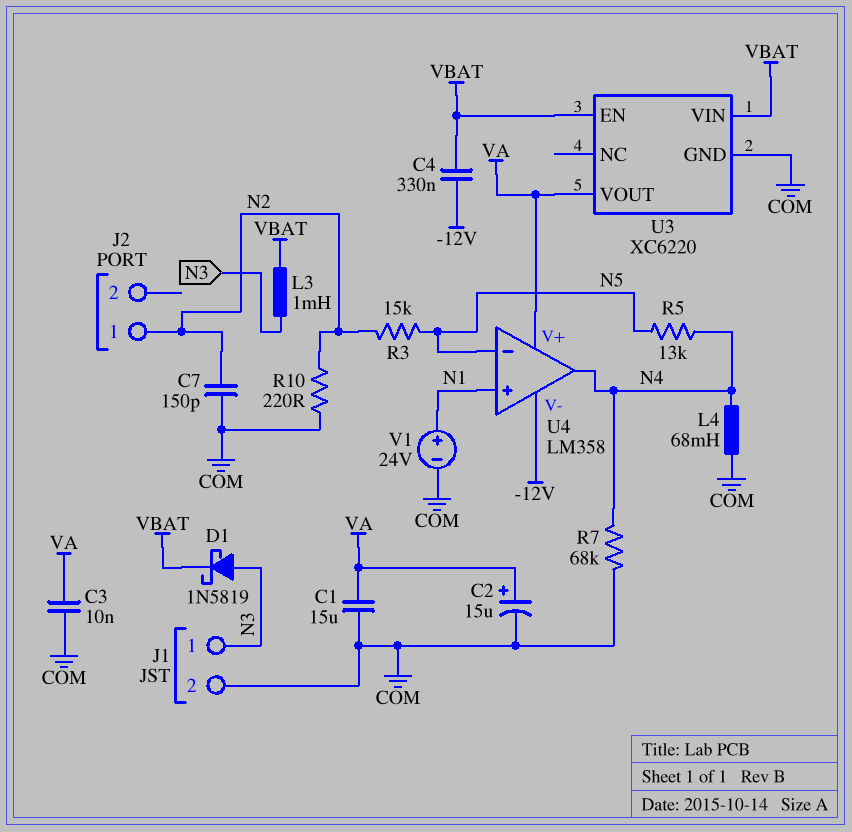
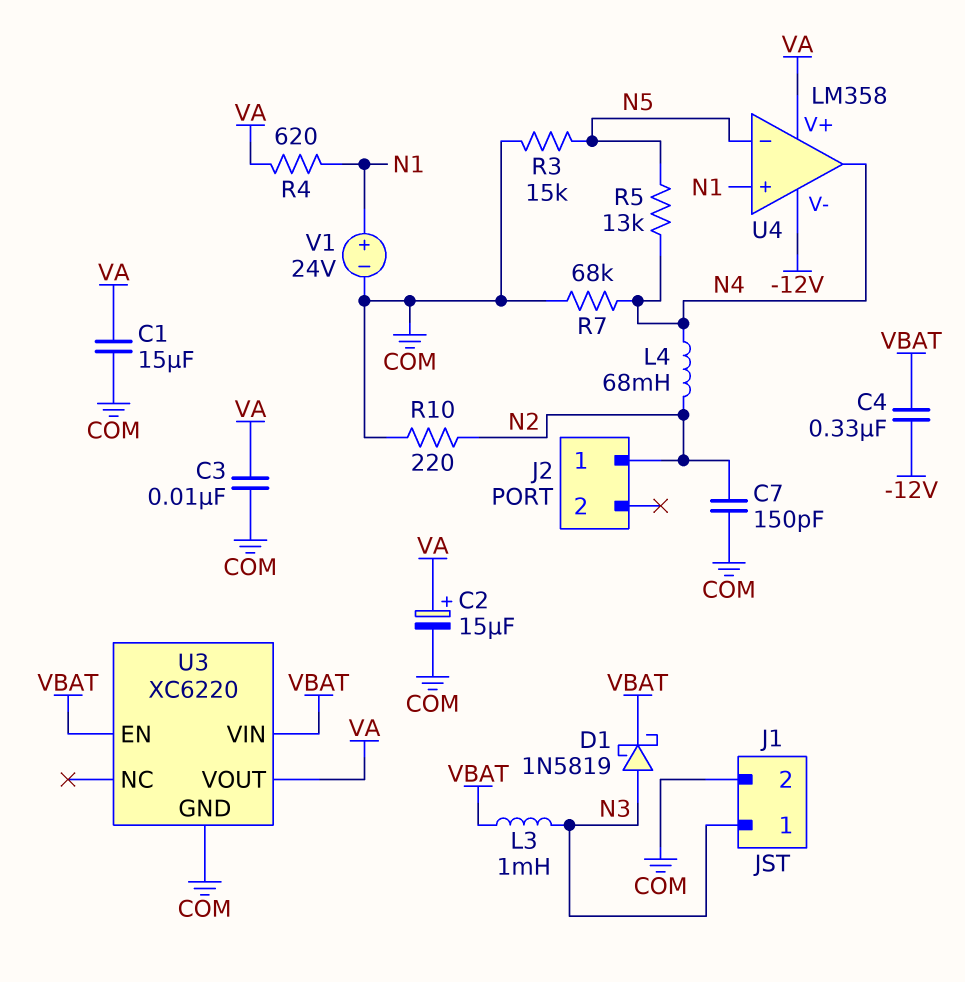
L4: 68mH (COM, N4) -> 68mH (N2, N4)
R3: 15k (N2, N5) -> 15k (COM, N5)
R4: none -> 620 (N1, VA)

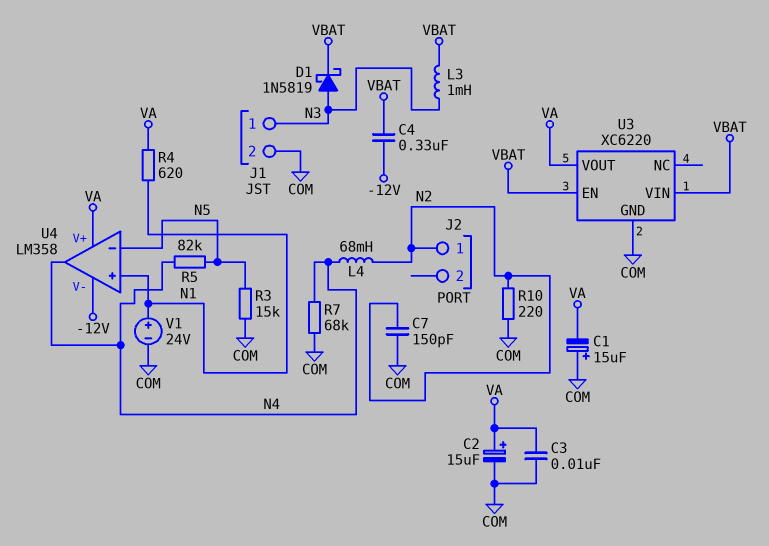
C1: 15uF (COM, VA) -> 15uF (plus COM, minus VA)
R5: 13k (N4, N5) -> 82k (N4, N5)

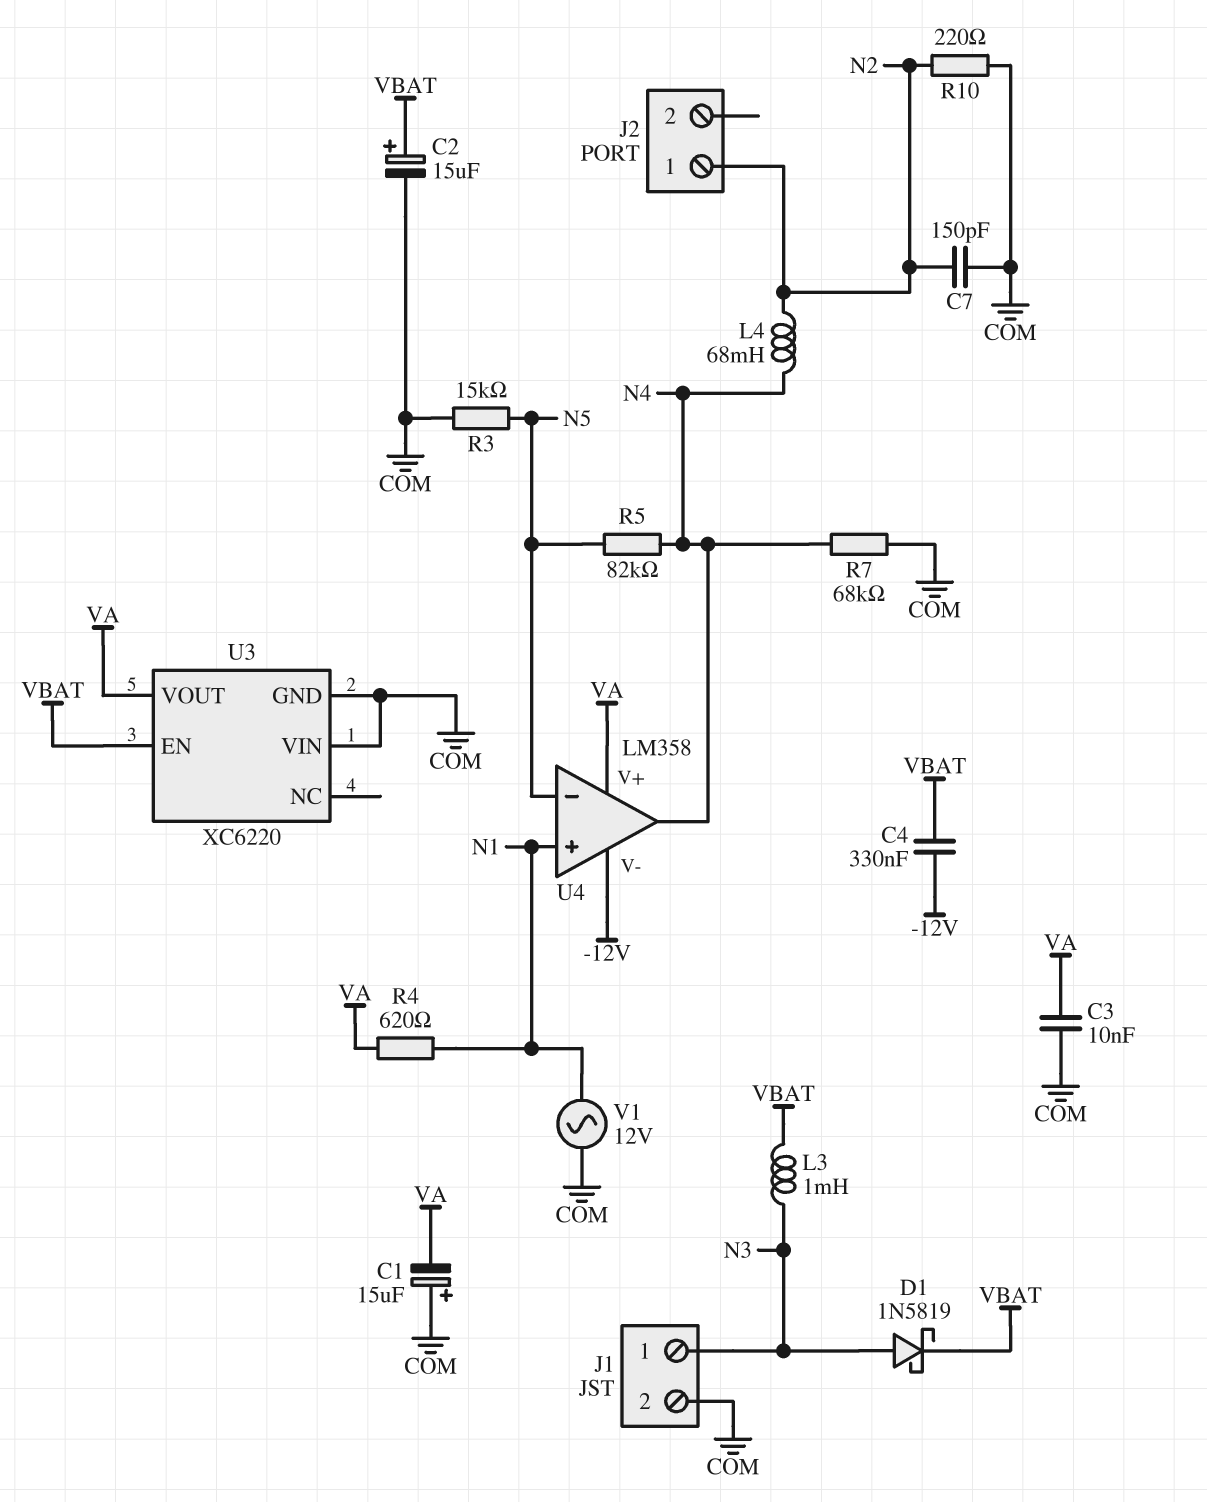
C2: 15uF (plus VA, minus COM) -> 15uF (plus VBAT, minus COM)
U3 pin VIN: VBAT -> COM
V1: 24V (plus N1, minus COM) -> AC 12V (COM, N1)

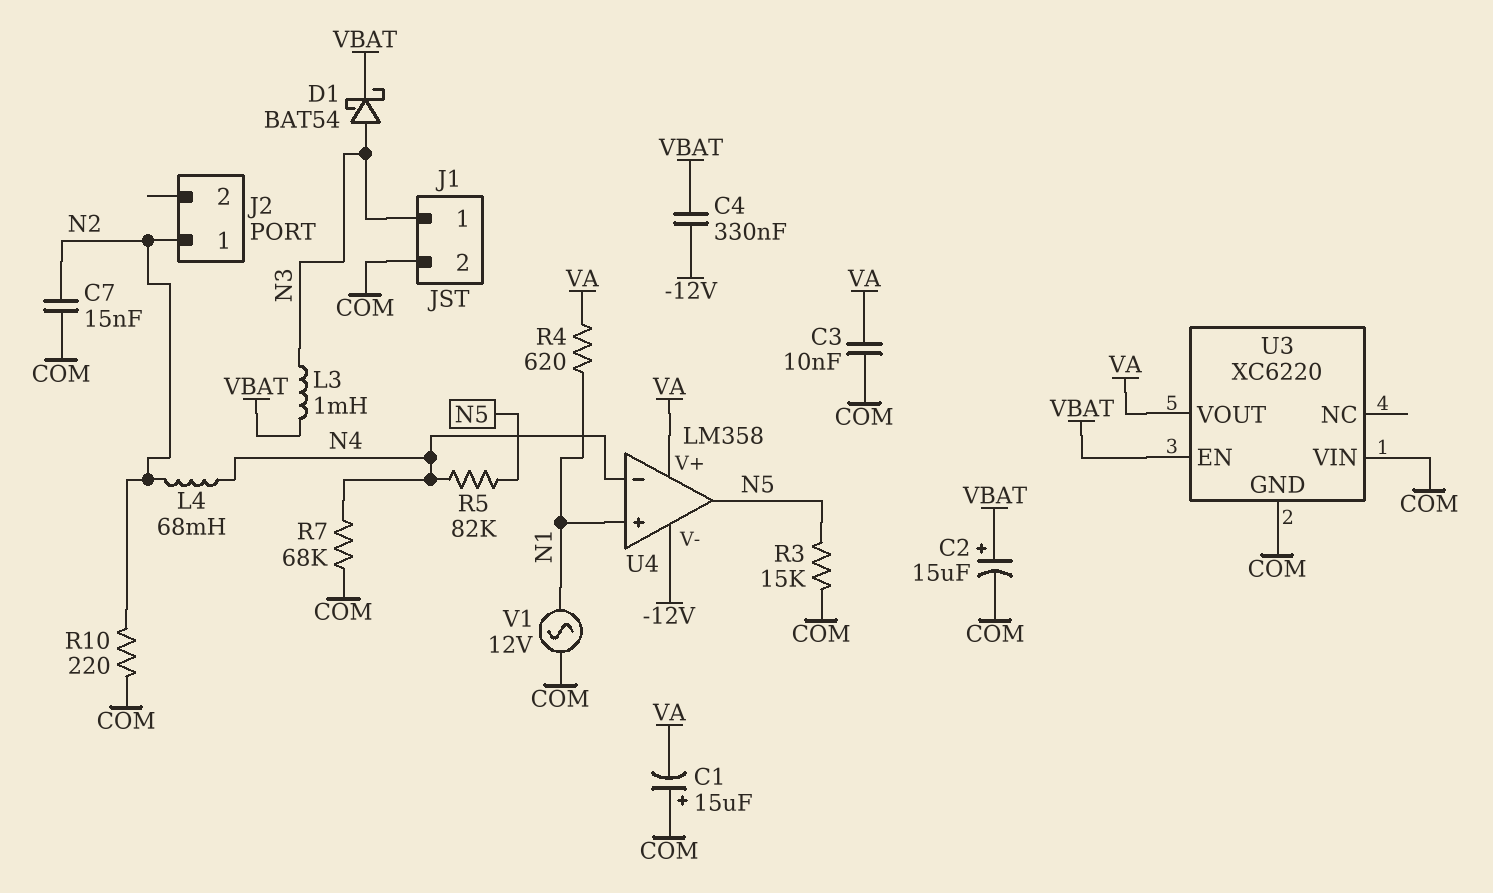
C7: 150pF (COM, N2) -> 15nF (COM, N2)
D1: schottky 1N5819 (A N3, K VBAT) -> schottky BAT54 (A N3, K VBAT)
U4 pin in-: N5 -> N4
U4 pin out: N4 -> N5

